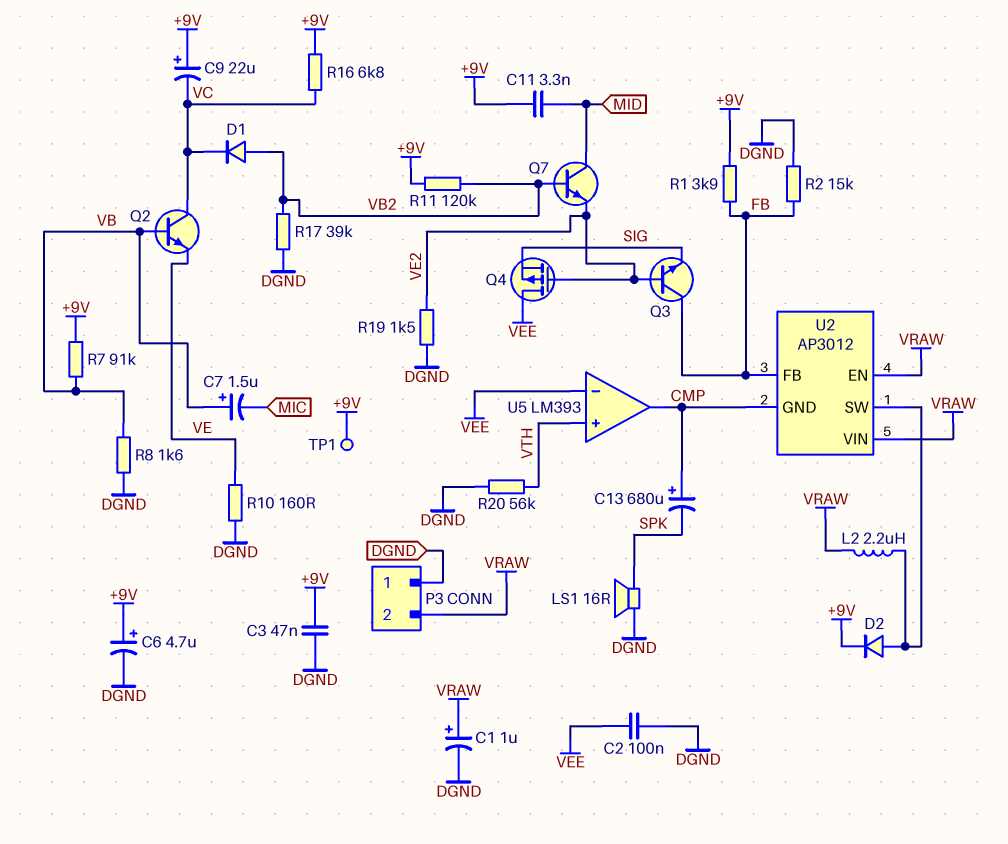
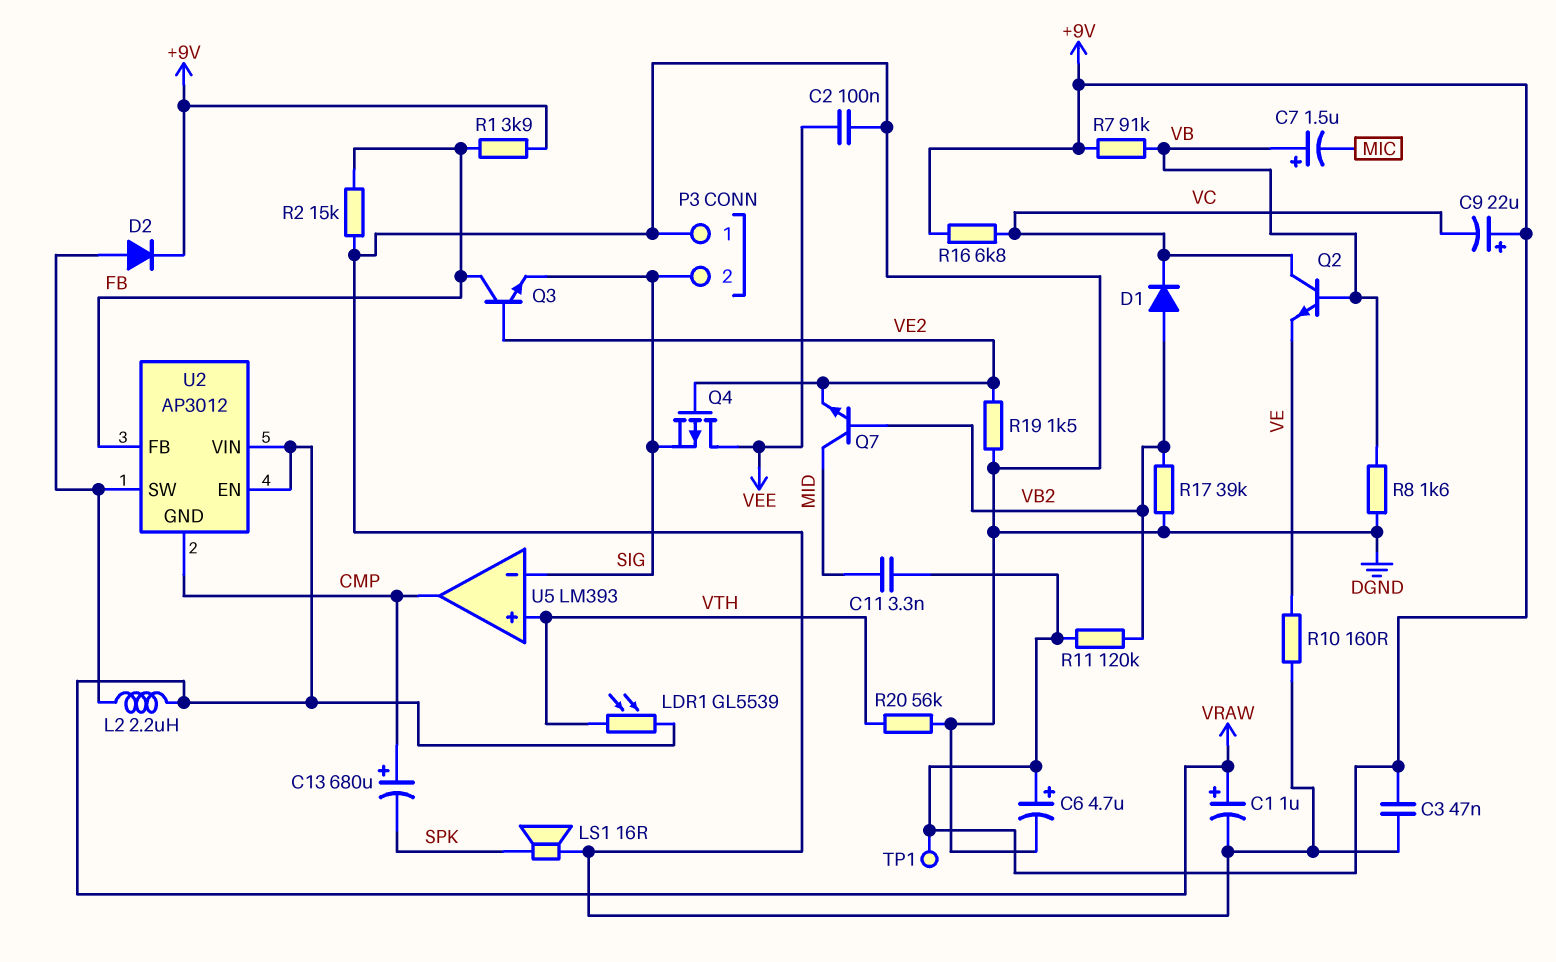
LDR1: none -> GL5539 (VRAW, VTH)
P3 pin 2: VRAW -> SIG
U5 pin in-: VEE -> SIG

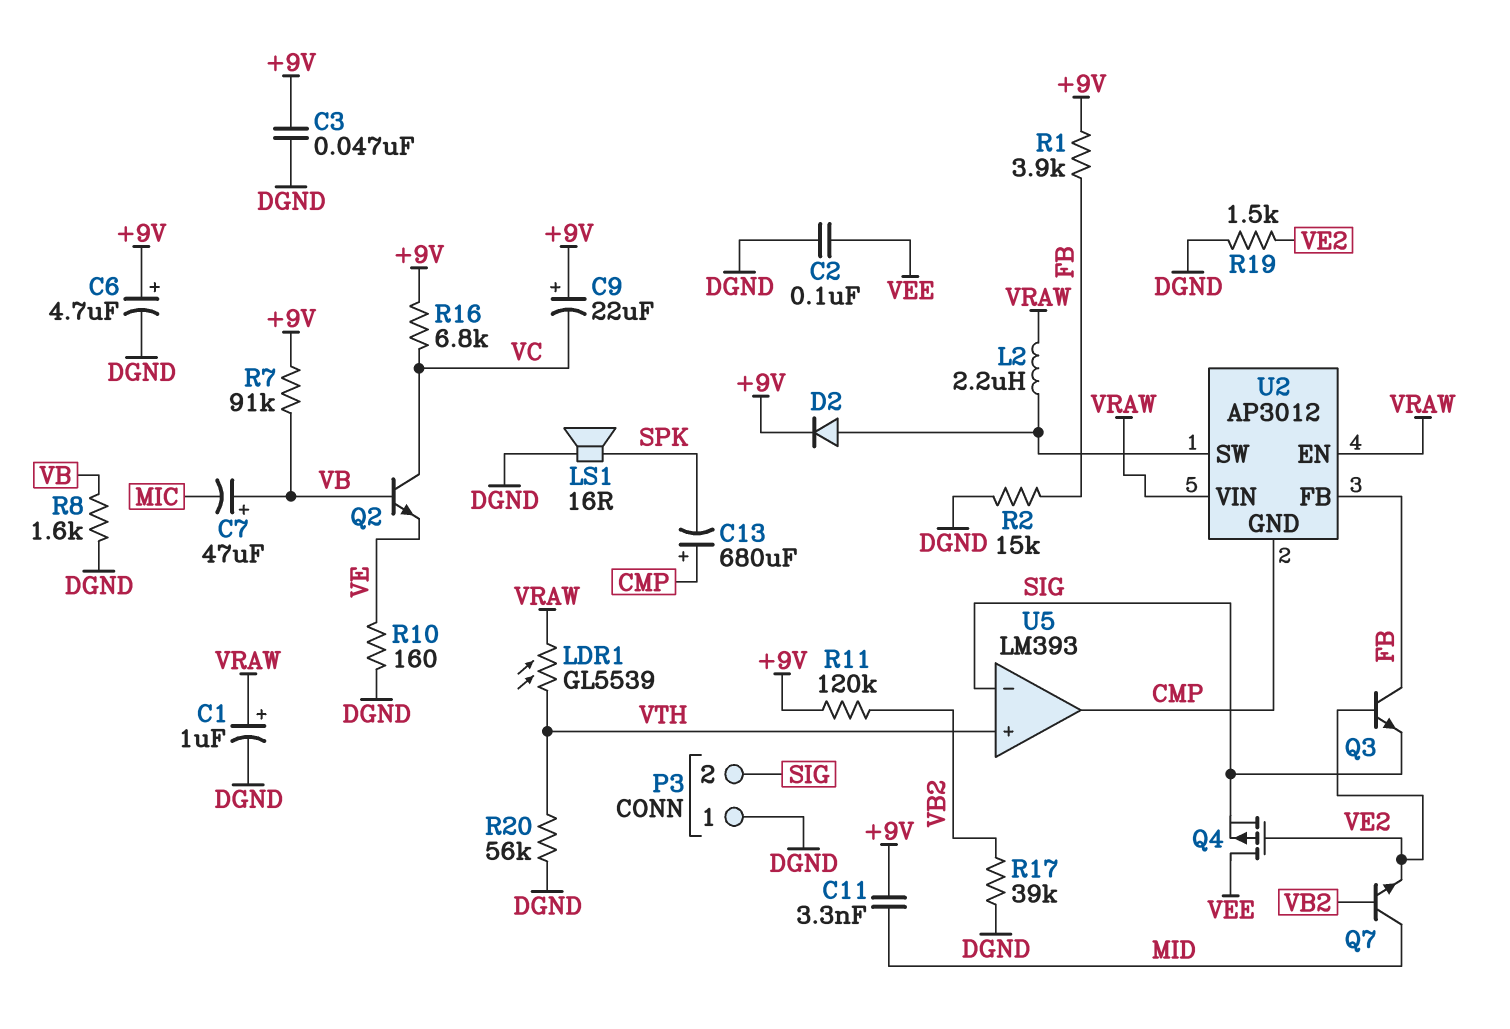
C7: 1.5uF (plus VB, minus MIC) -> 47uF (plus VB, minus MIC)
D1: diode (A VB2, K VC) -> none
TP1: test point (+9V) -> none

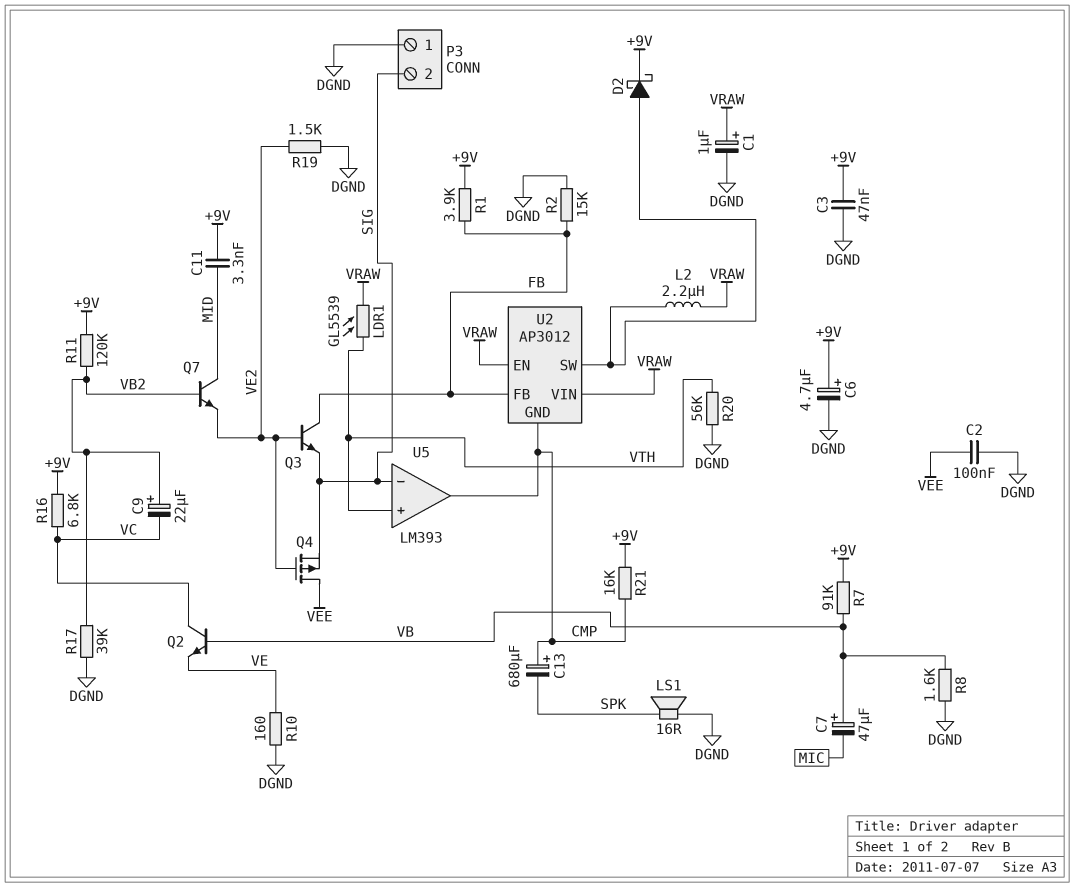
C9: 22uF (plus +9V, minus VC) -> 22uF (plus VB2, minus VC)
D2: diode (A U2/SW, K +9V) -> schottky (A U2/SW, K +9V)
R21: none -> 16k (+9V, CMP)

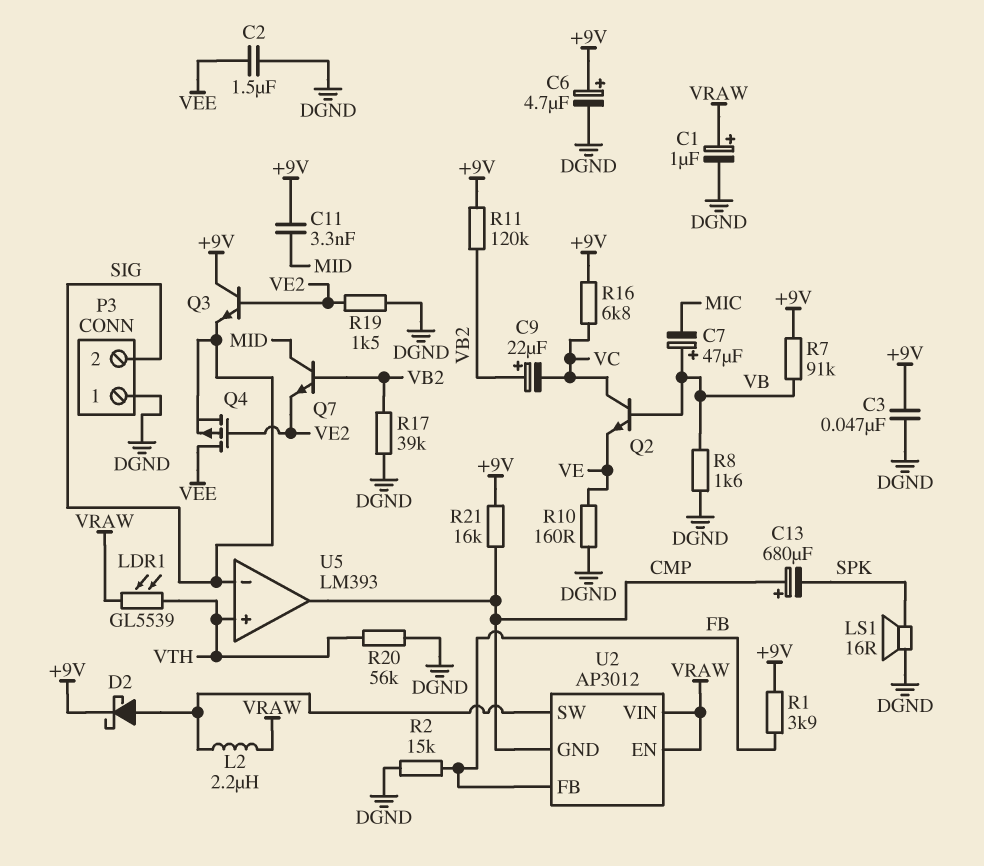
C2: 100nF (DGND, VEE) -> 1.5uF (DGND, VEE)
Q3: NPN (B VE2, C FB, E SIG) -> NPN (B VE2, C +9V, E SIG)

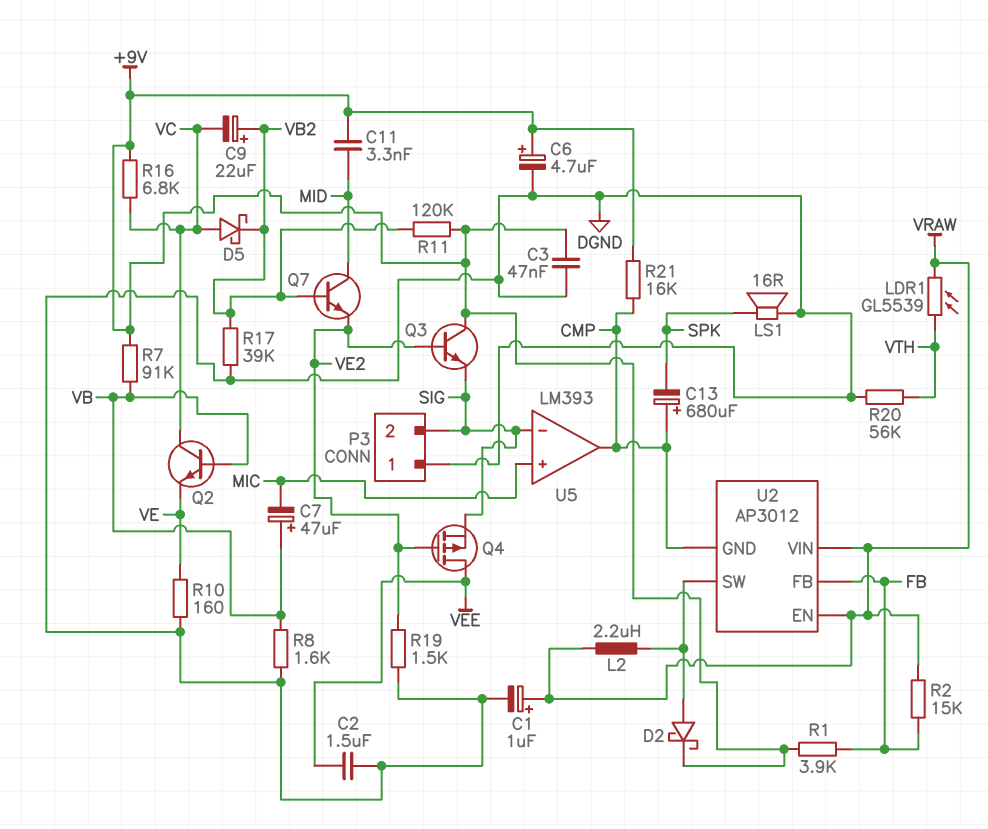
D5: none -> schottky (A VC, K VB2)
R2: 15k (DGND, FB) -> 15k (FB, VRAW)
U5 pin in+: VTH -> MIC

